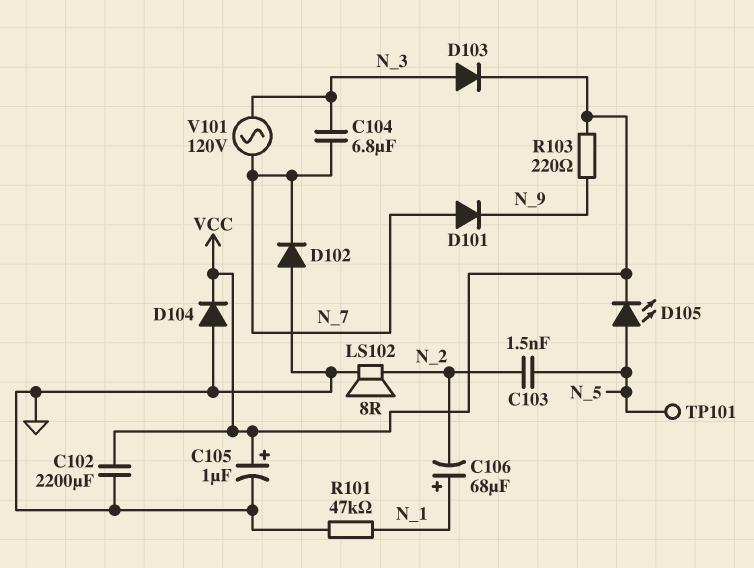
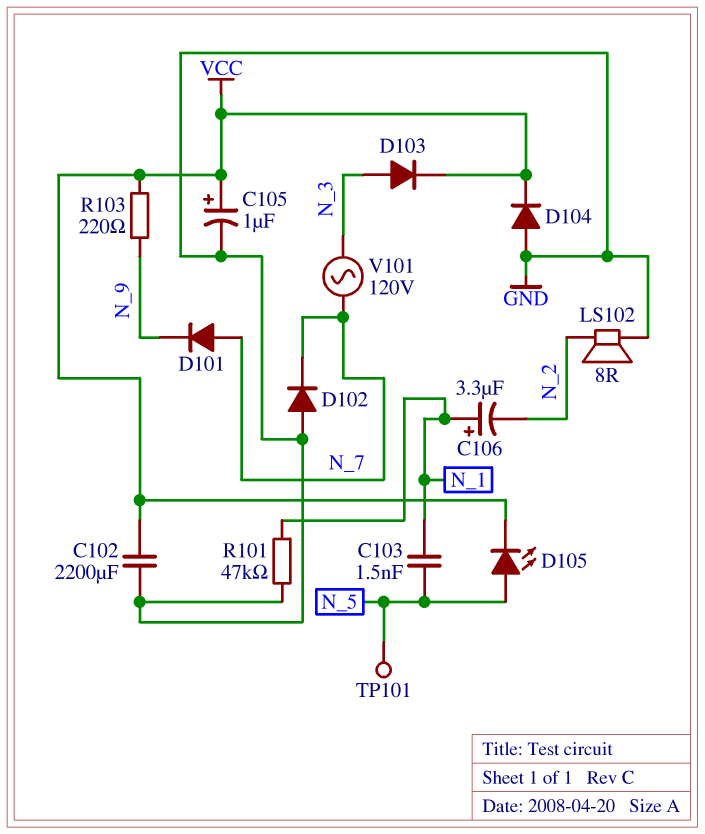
C103: 1.5nF (N_2, N_5) -> 1.5nF (N_1, N_5)
C104: 6.8uF (N_3, N_7) -> none
C106: 68uF (plus N_1, minus N_2) -> 3.3uF (plus N_1, minus N_2)

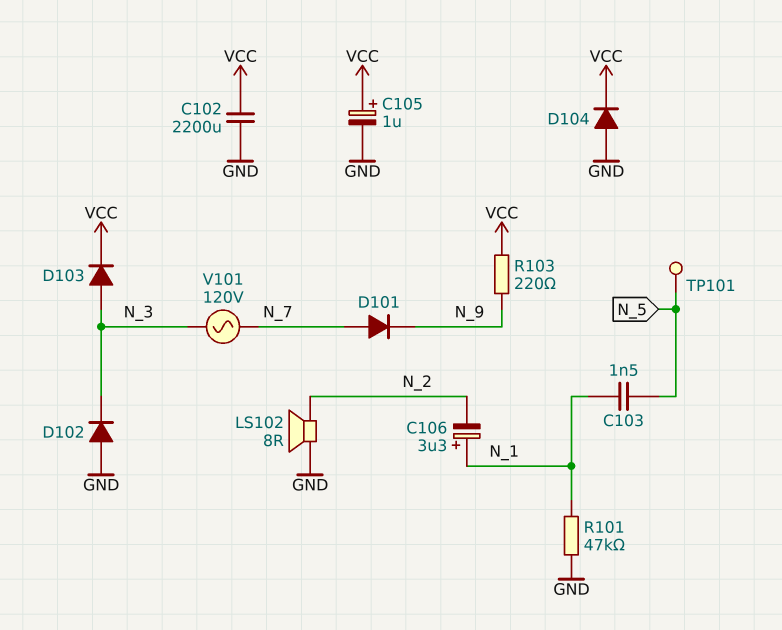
D102: diode (A GND, K N_7) -> diode (A GND, K N_3)
D105: LED (A N_5, K VCC) -> none

